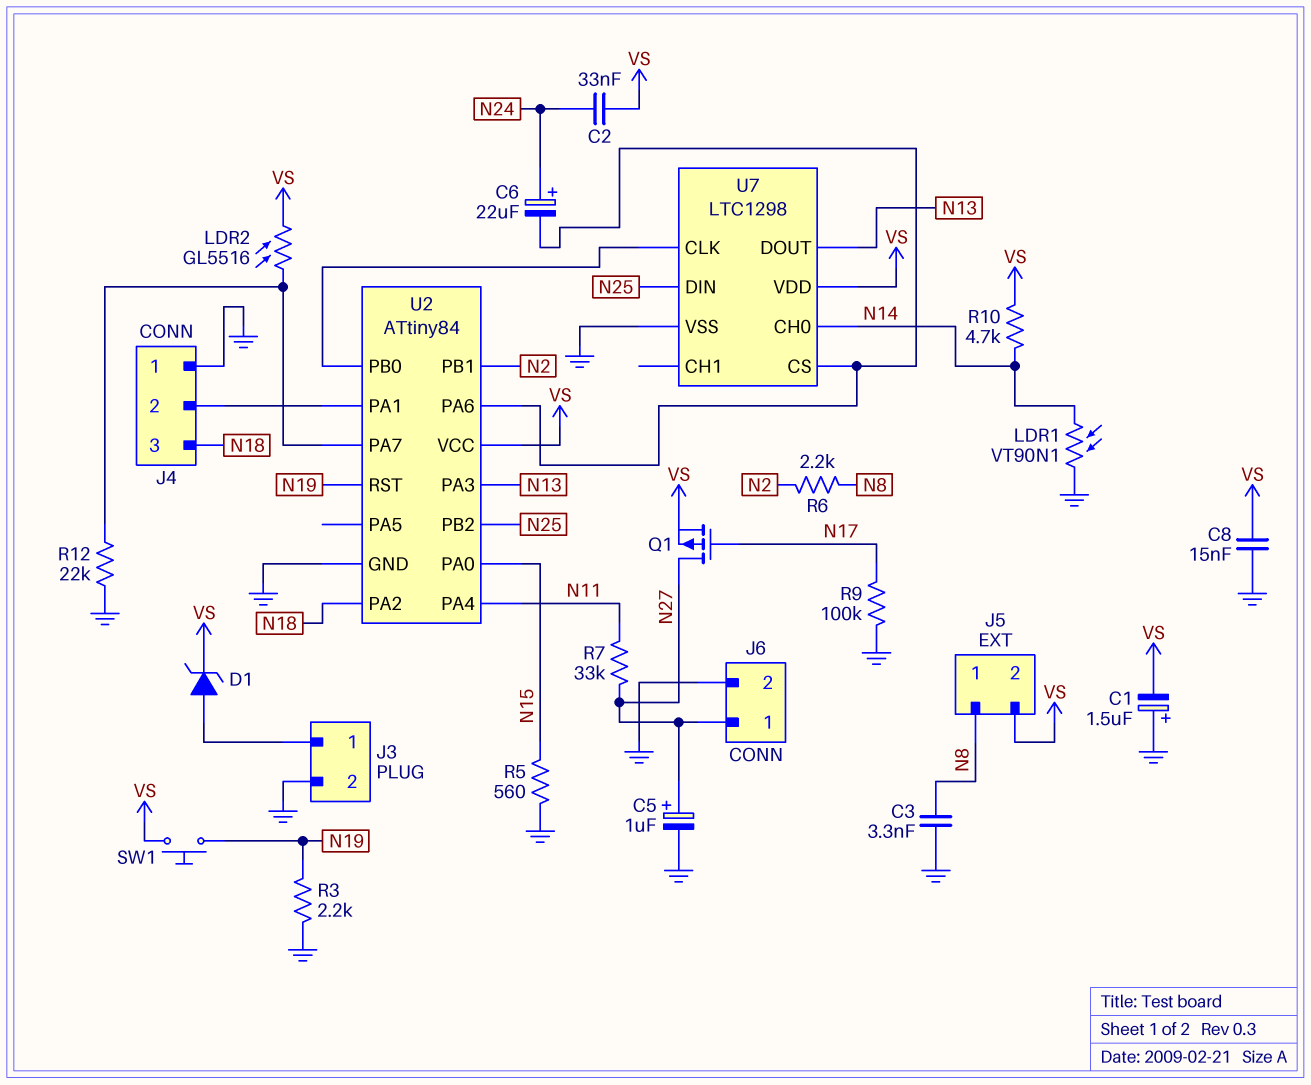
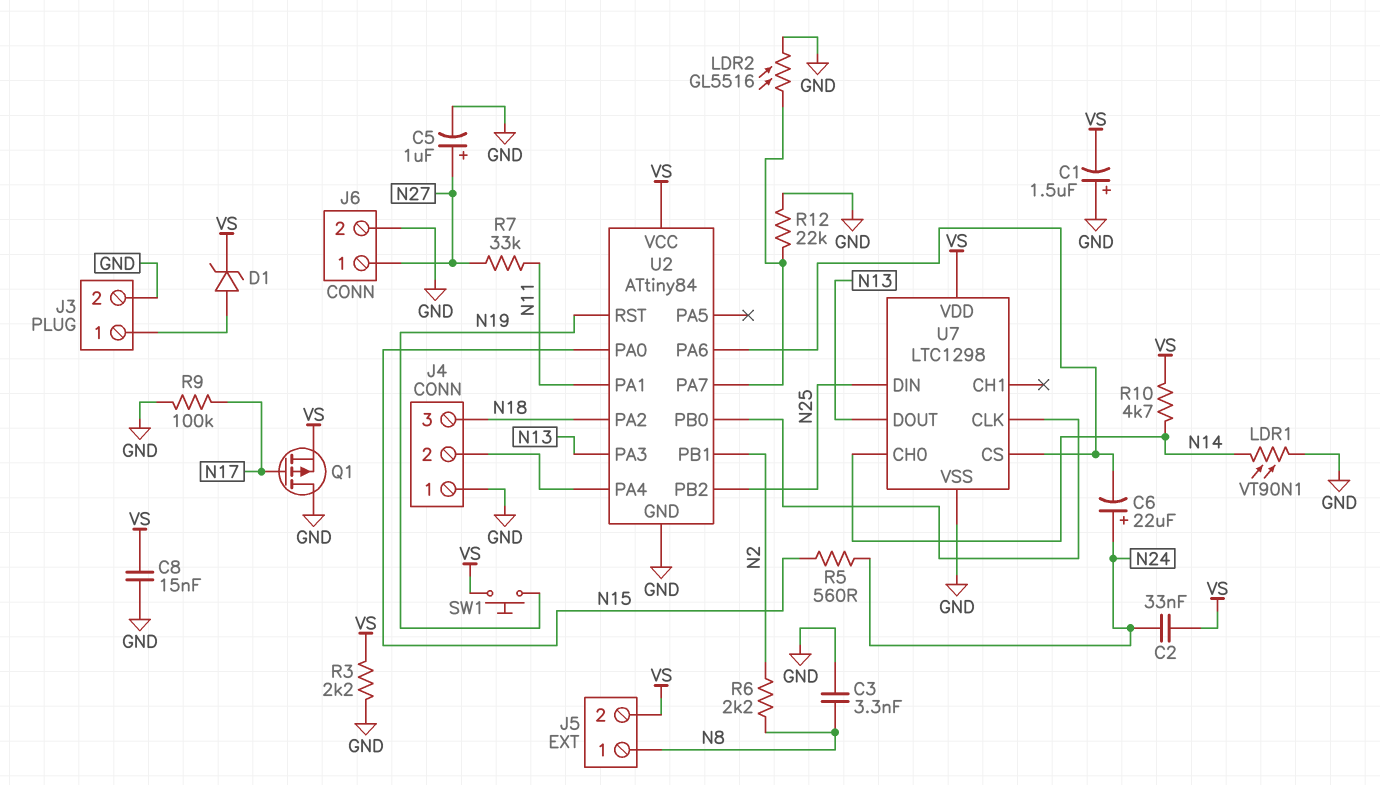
LDR2: GL5516 (U2/PA7, VS) -> GL5516 (GND, U2/PA7)
Q1: PMOS (G N17, D N27, S VS) -> PMOS (G N17, D GND, S VS)
R3: 2.2k (GND, N19) -> 2.2k (GND, VS)
R5: 560 (GND, N15) -> 560 (N15, N24)
U2 pin PA1: J4/2 -> N11
U2 pin PA4: N11 -> J4/2

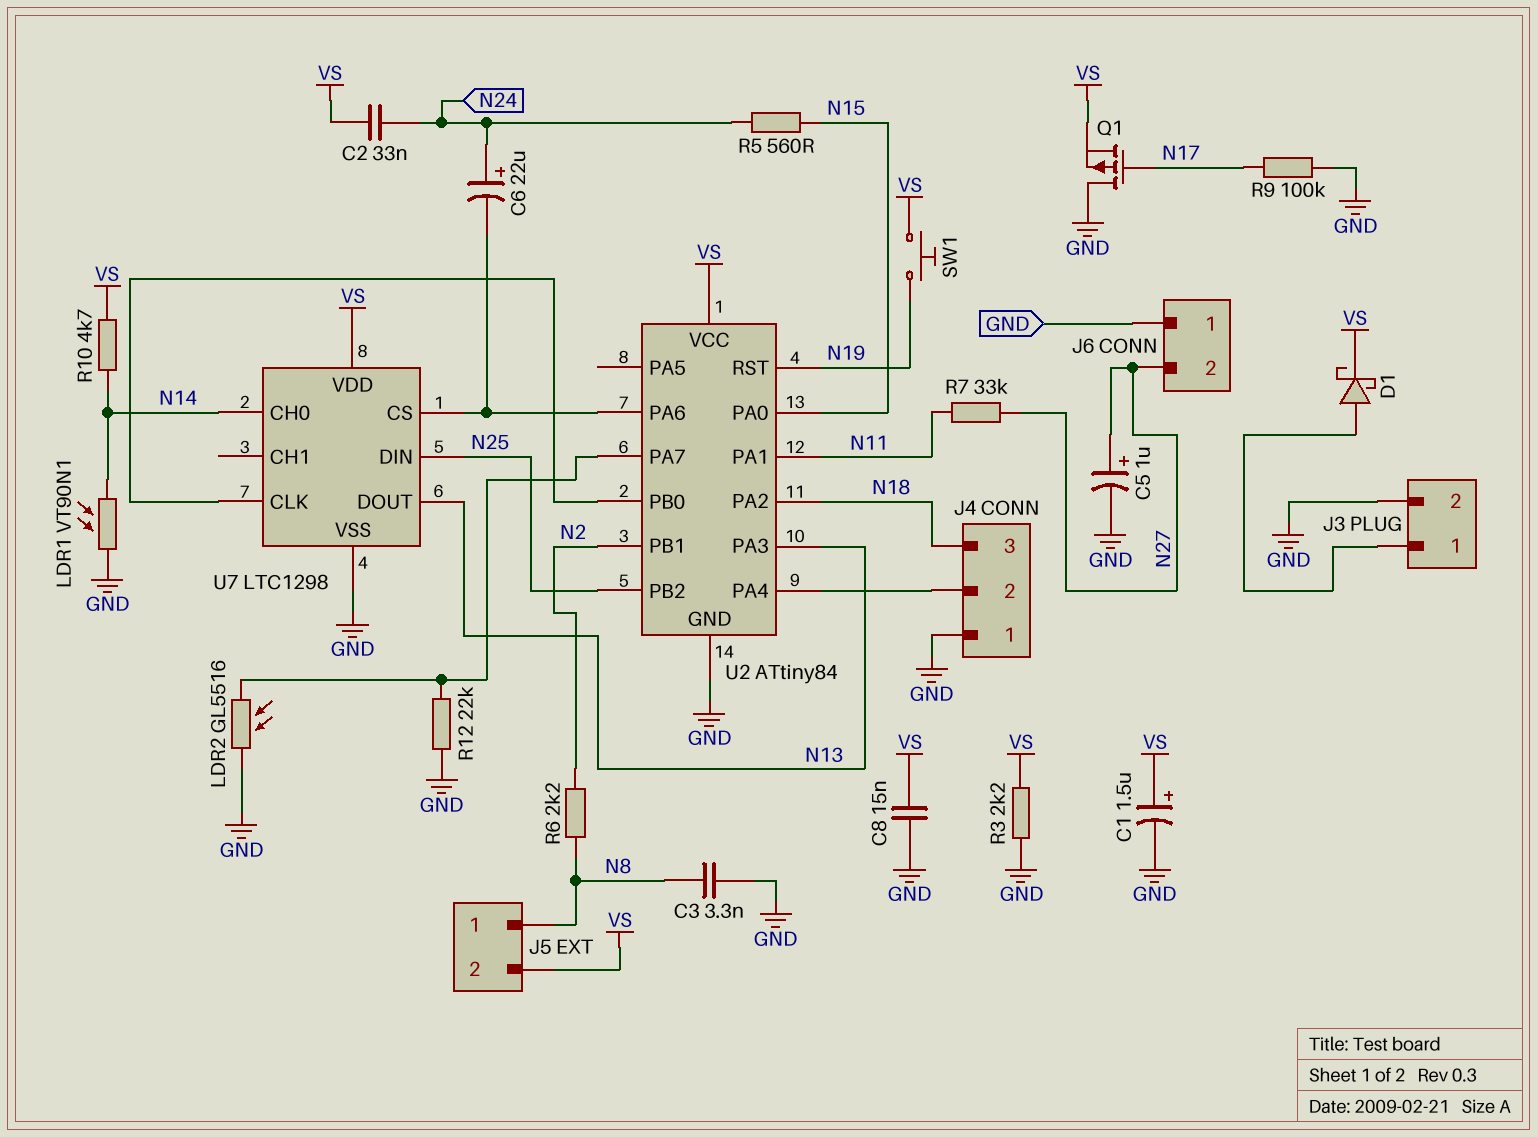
C1: 1.5uF (plus GND, minus VS) -> 1.5uF (plus VS, minus GND)
D1: zener (A J3/1, K VS) -> schottky (A J3/1, K VS)
J6 pin 1: N27 -> GND
J6 pin 2: GND -> N27

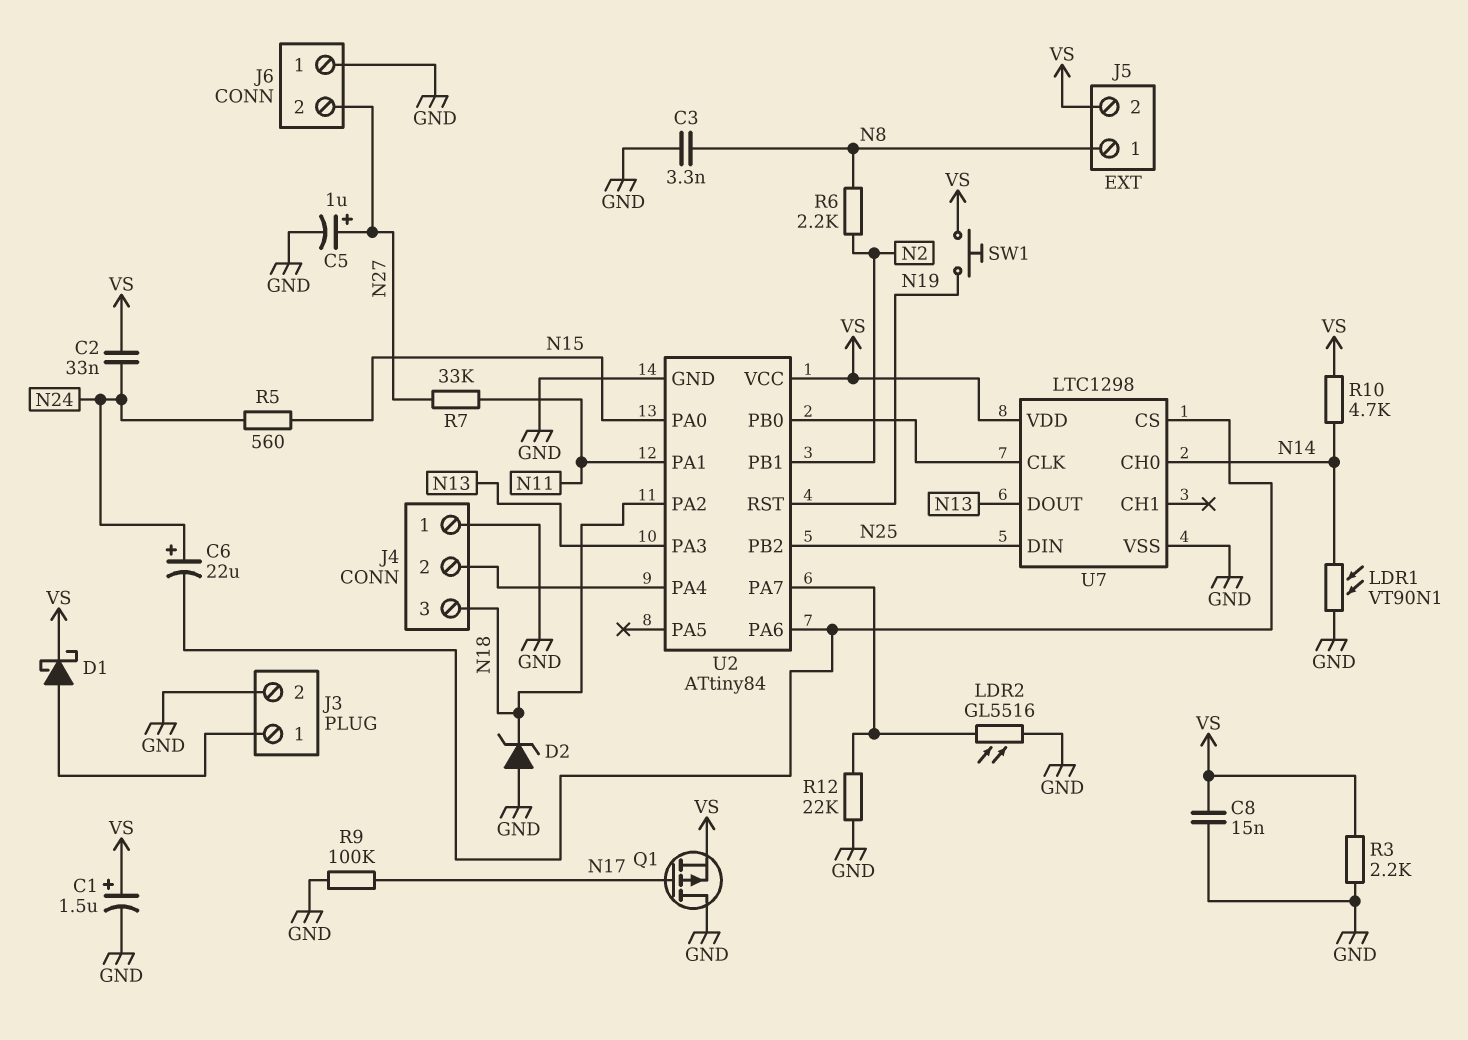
D2: none -> zener (A GND, K N18)

